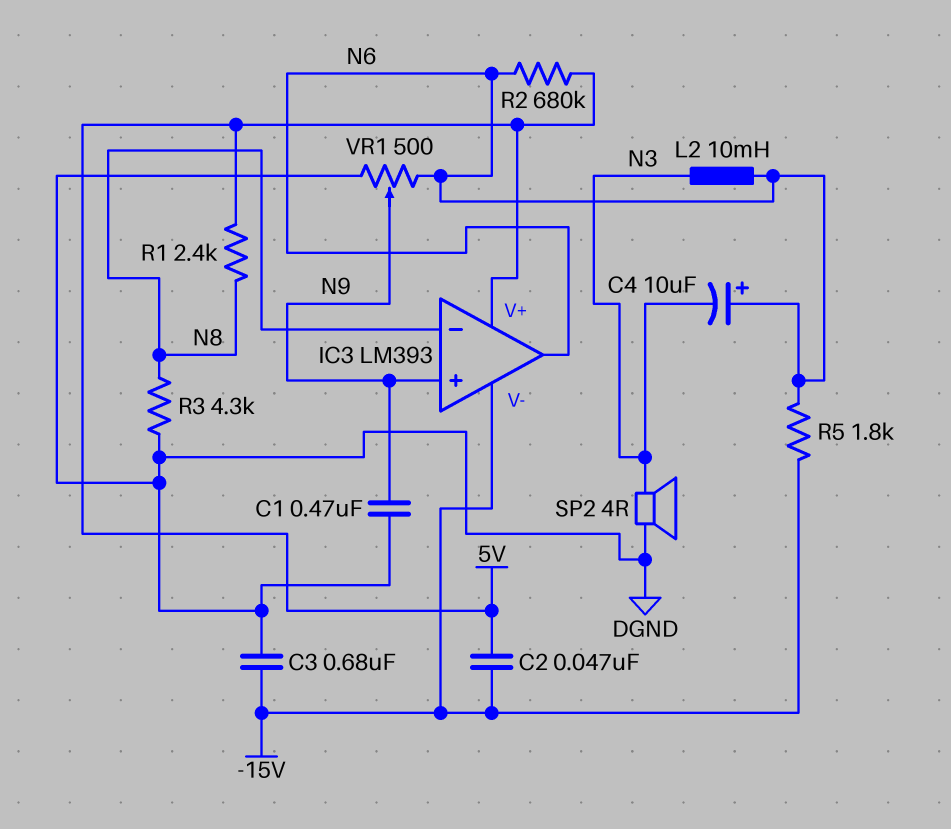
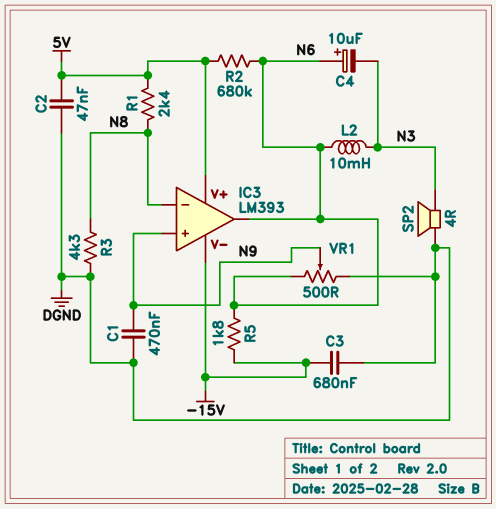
C2: 47nF (-15V, 5V) -> 47nF (5V, DGND)

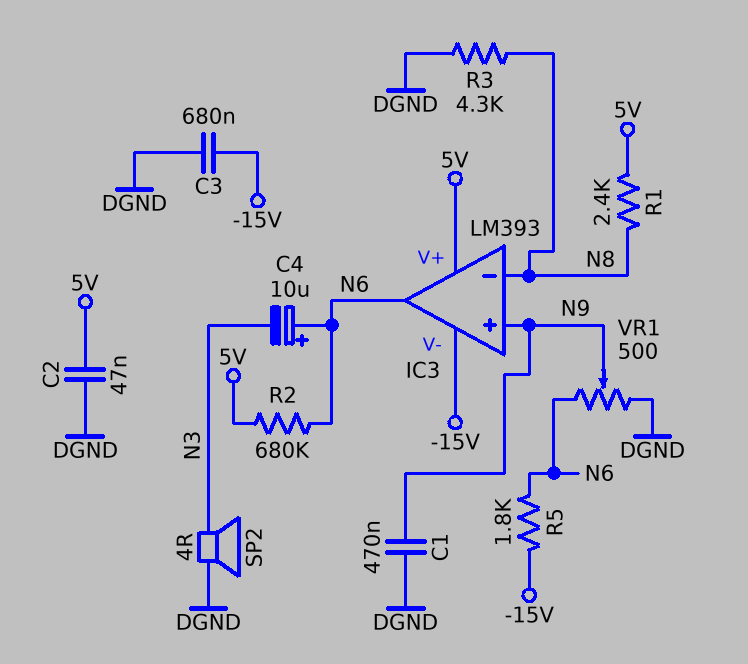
L2: 10mH (N3, N6) -> none

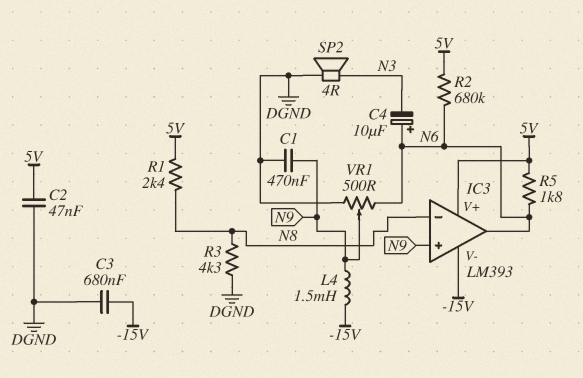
L4: none -> 1.5mH (-15V, N9)
R5: 1.8k (-15V, N6) -> 1.8k (5V, N6)

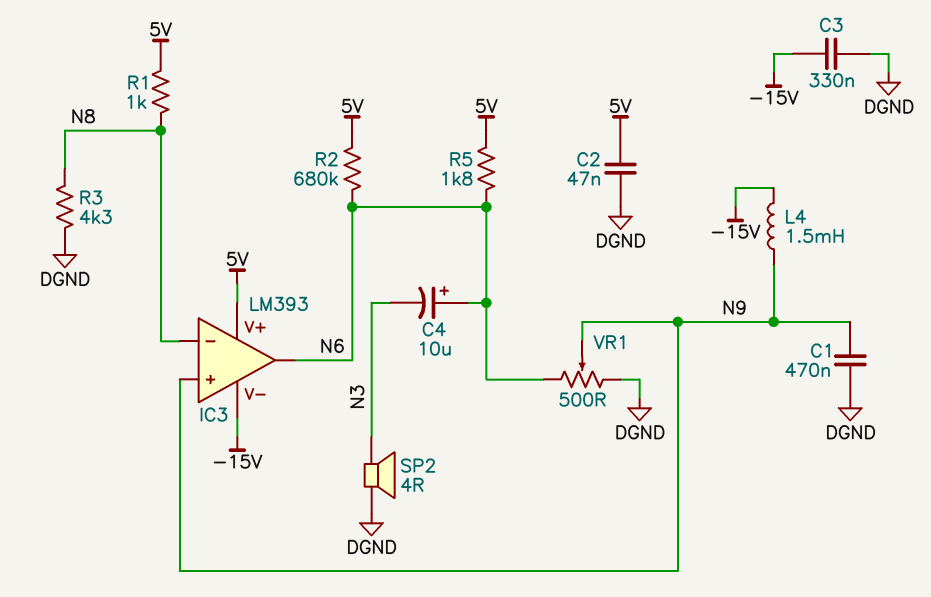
C3: 680nF (-15V, DGND) -> 330nF (-15V, DGND)
R1: 2.4k (5V, N8) -> 1k (5V, N8)

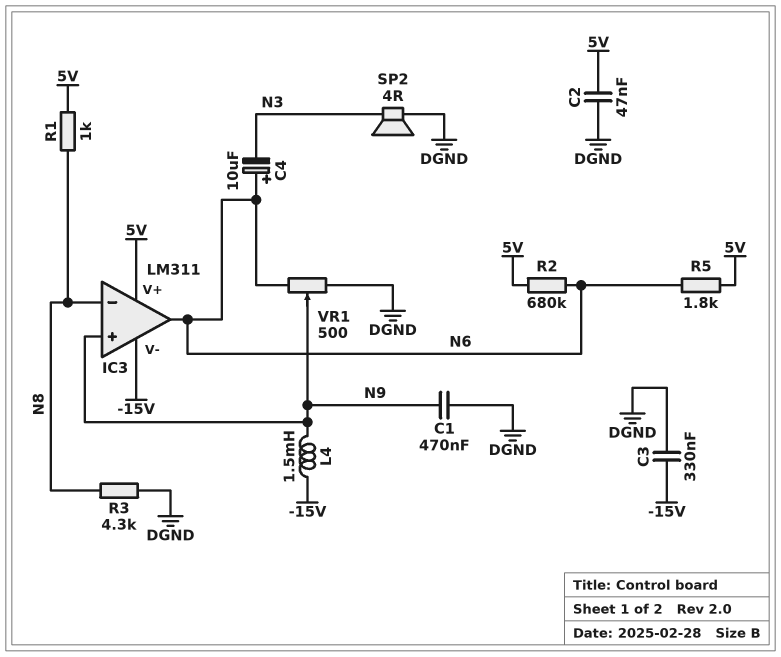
IC3: LM393 -> LM311

